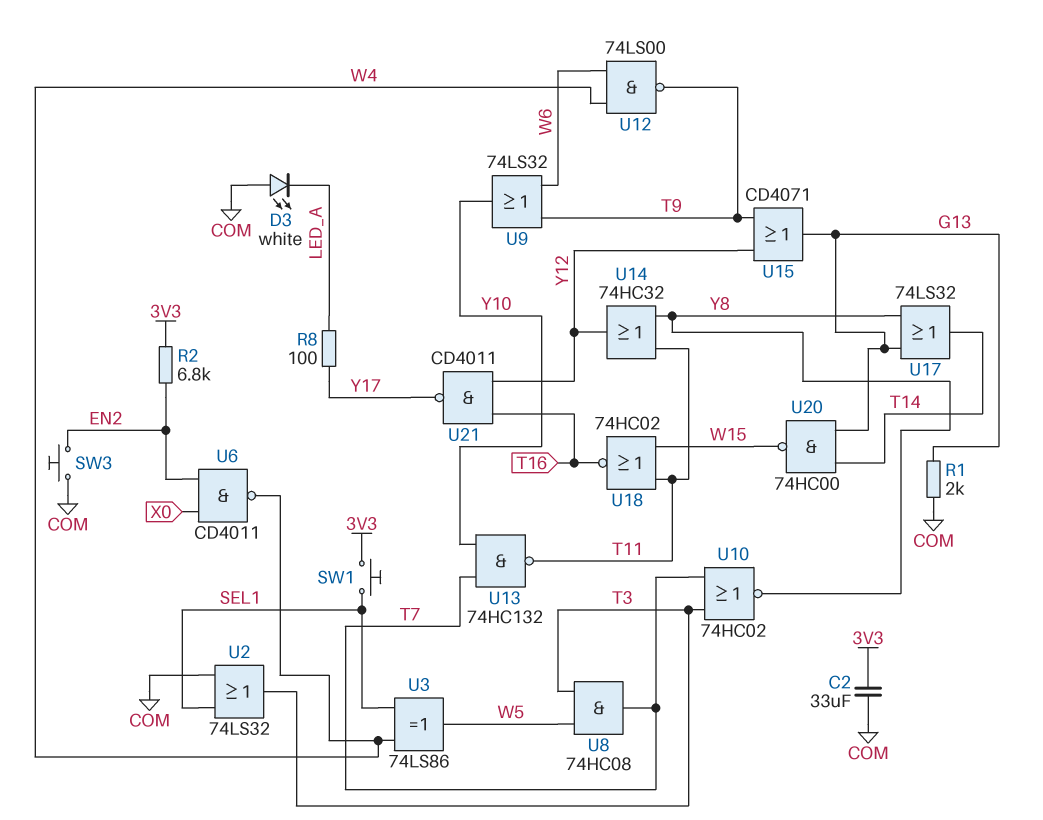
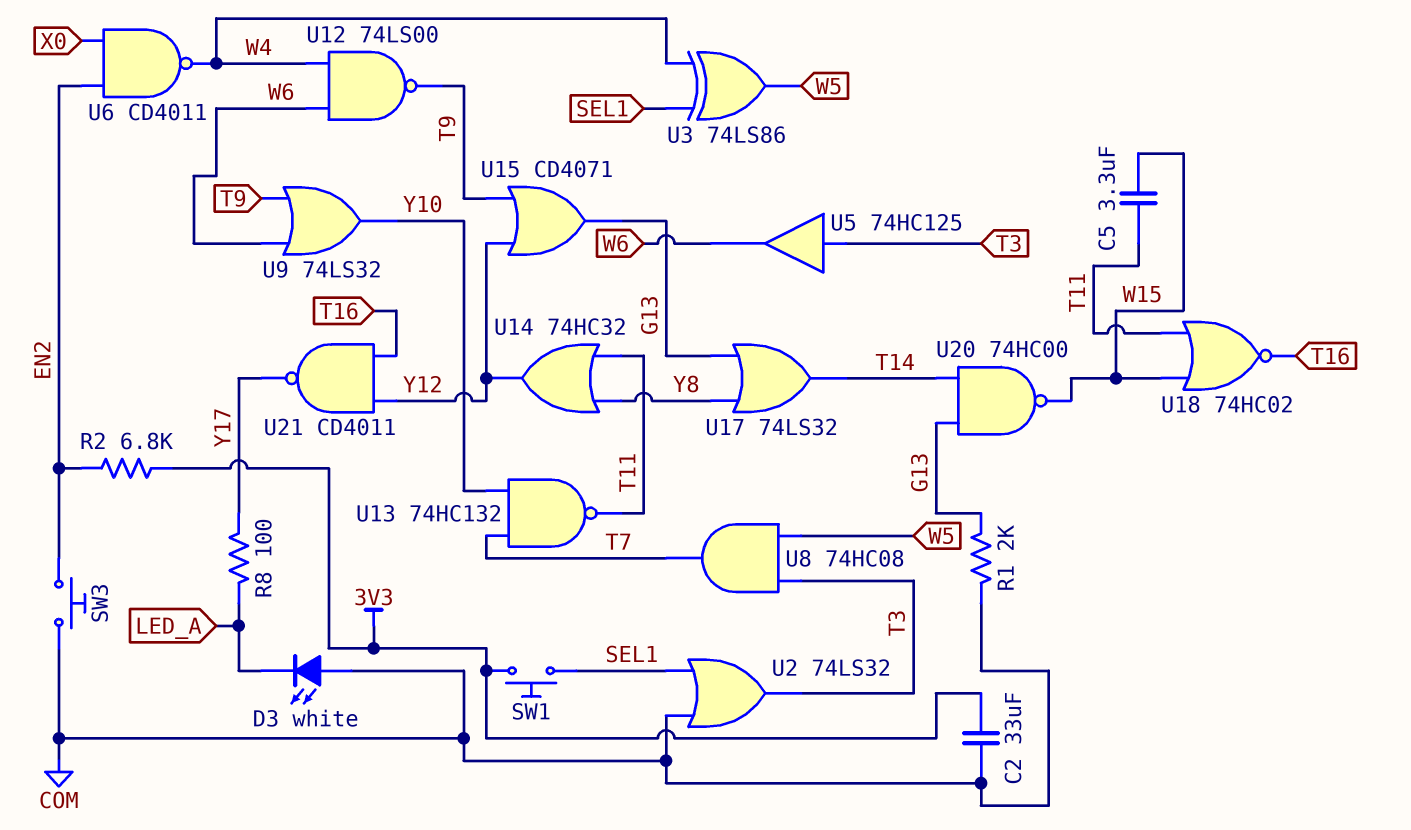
C5: none -> 3.3uF (T11, W15)
U5: none -> buffer 74HC125 (in T3, out W6)
U10: NOR 74HC02 (in T3, in T7, out Y8) -> none

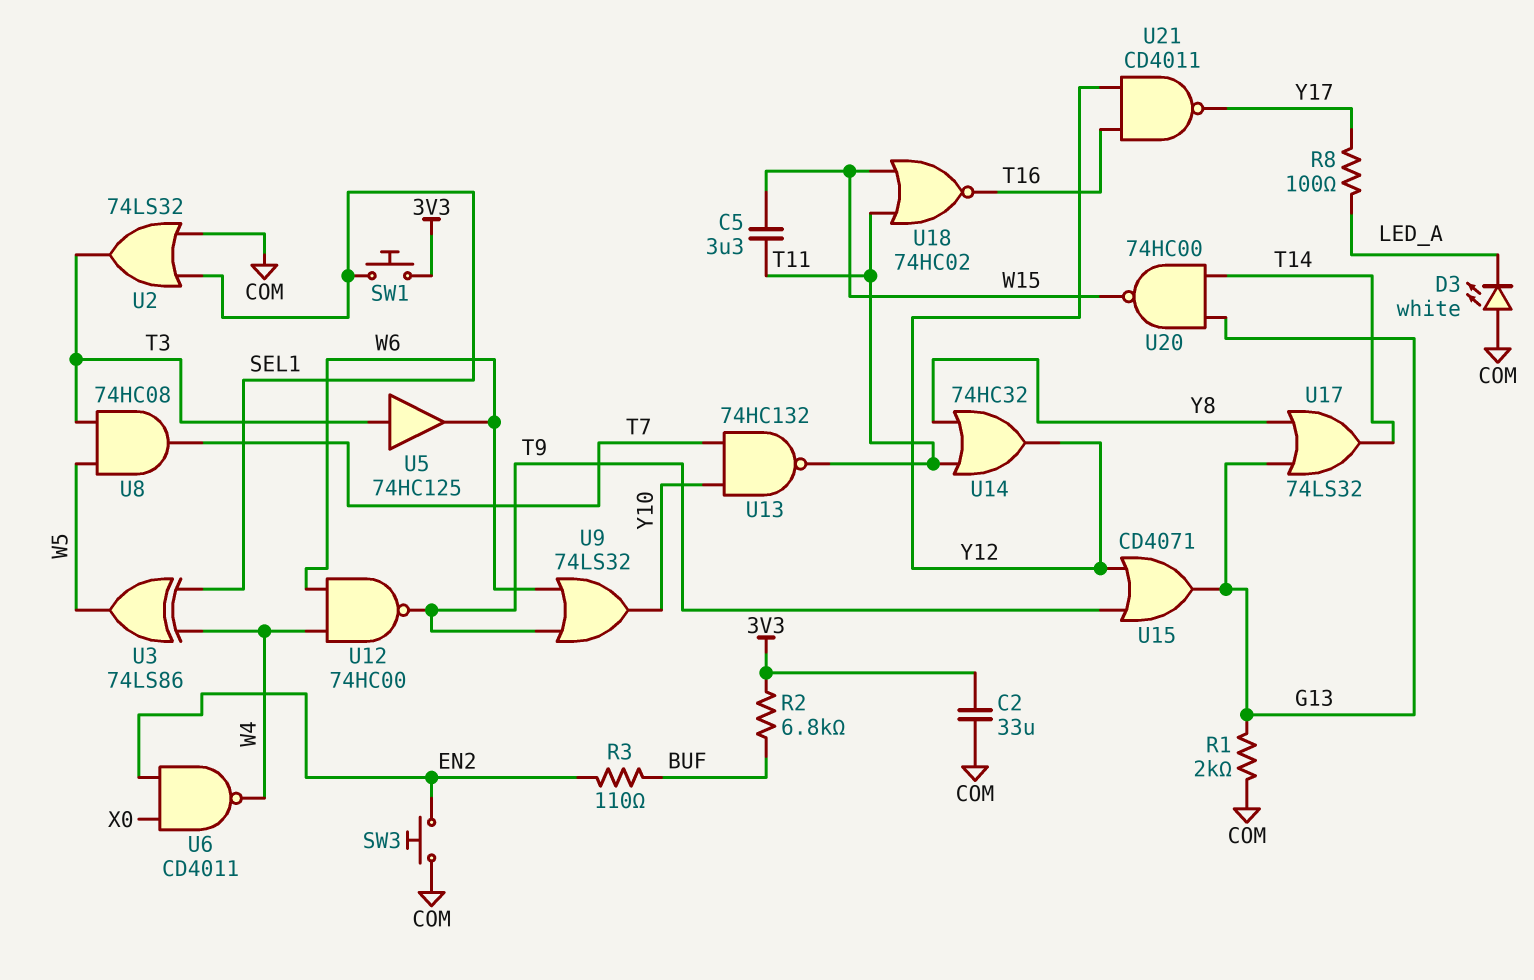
R2: 6.8k (3V3, EN2) -> 6.8k (3V3, BUF)
R3: none -> 110 (BUF, EN2)
U12: NAND 74LS00 (in W4, in W6, out T9) -> NAND 74HC00 (in W4, in W6, out T9)

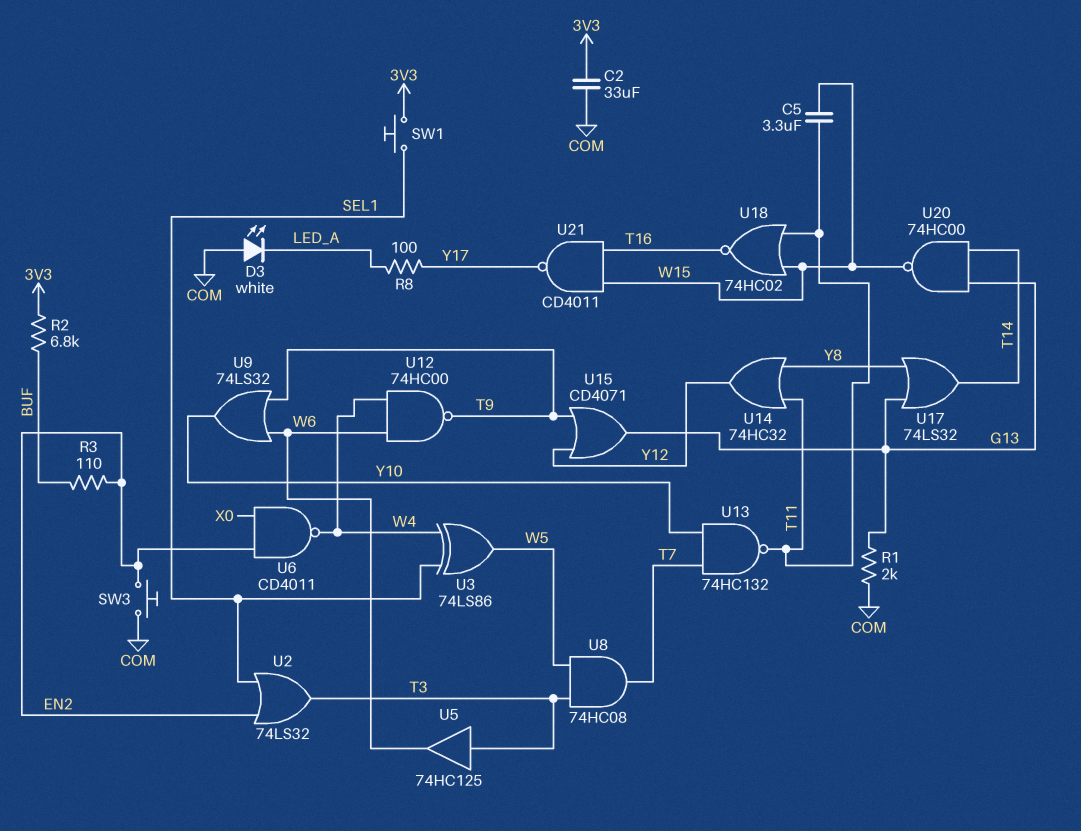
U2: OR 74LS32 (in COM, in SEL1, out T3) -> OR 74LS32 (in EN2, in SEL1, out T3)
U21: NAND CD4011 (in T16, in Y12, out Y17) -> NAND CD4011 (in T16, in W15, out Y17)

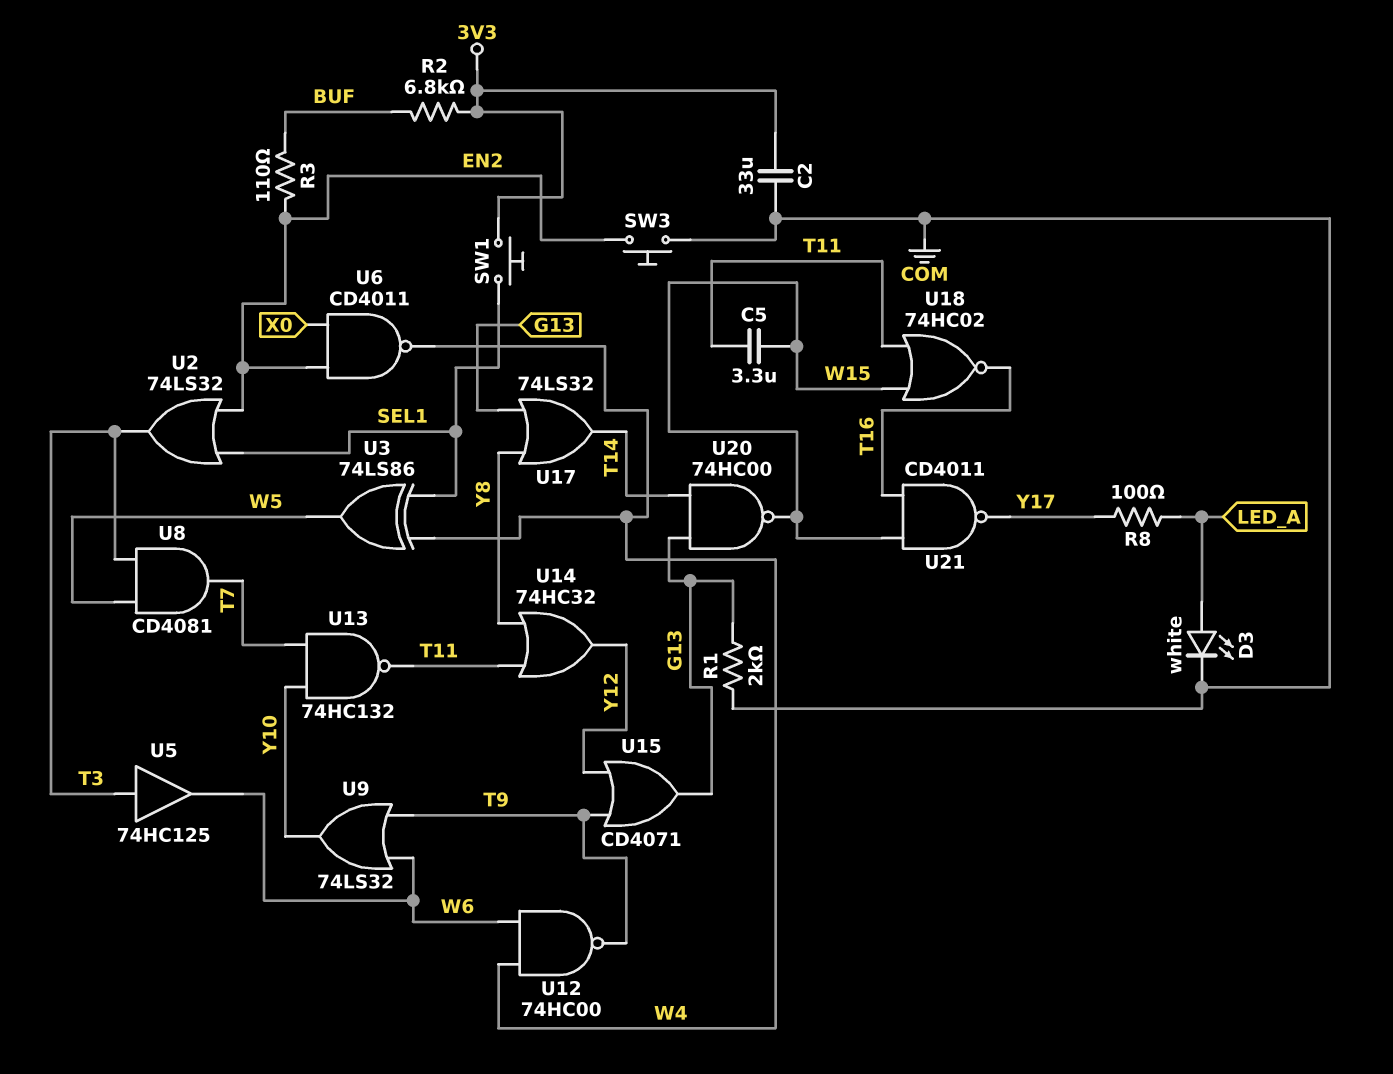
D3: LED white (A COM, K LED_A) -> LED white (A LED_A, K COM)
U8: AND 74HC08 (in T3, in W5, out T7) -> AND CD4081 (in T3, in W5, out T7)

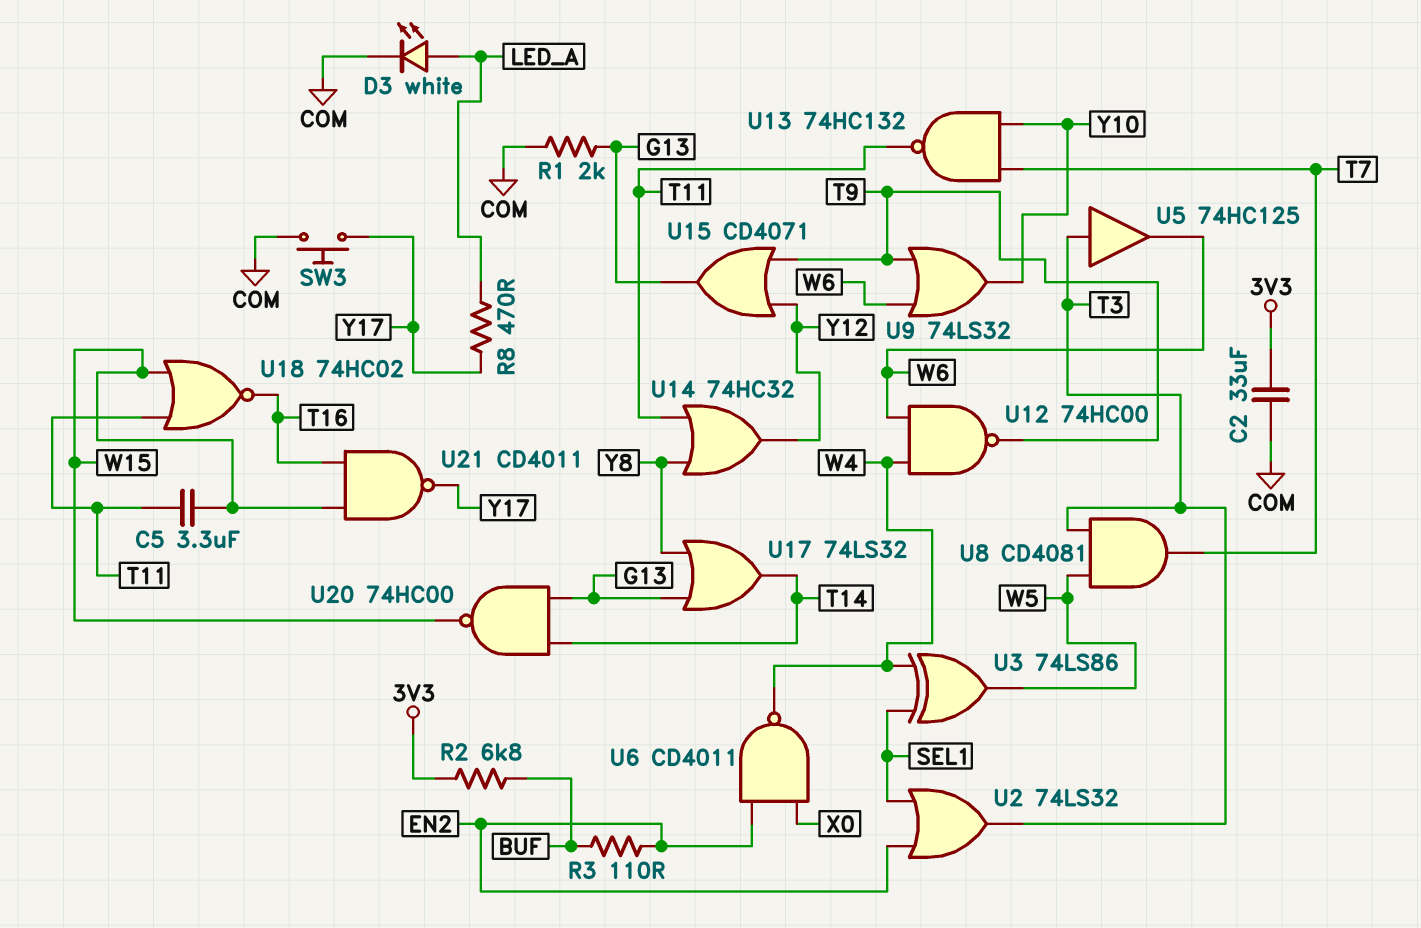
R8: 100 (LED_A, Y17) -> 470 (LED_A, Y17)
SW1: button (3V3, SEL1) -> none
SW3: button (COM, EN2) -> button (COM, Y17)

